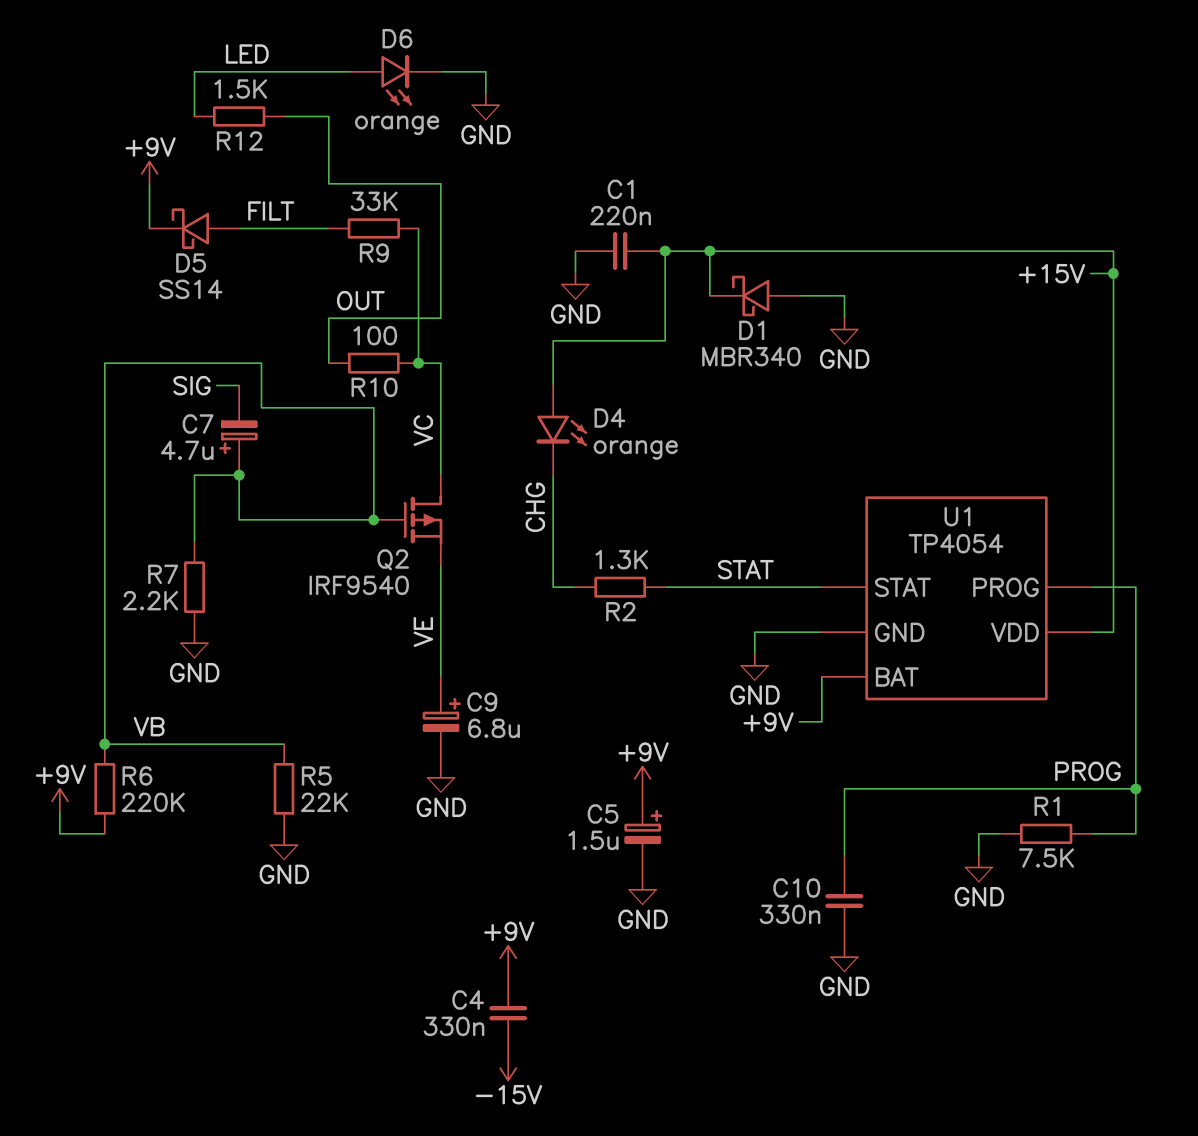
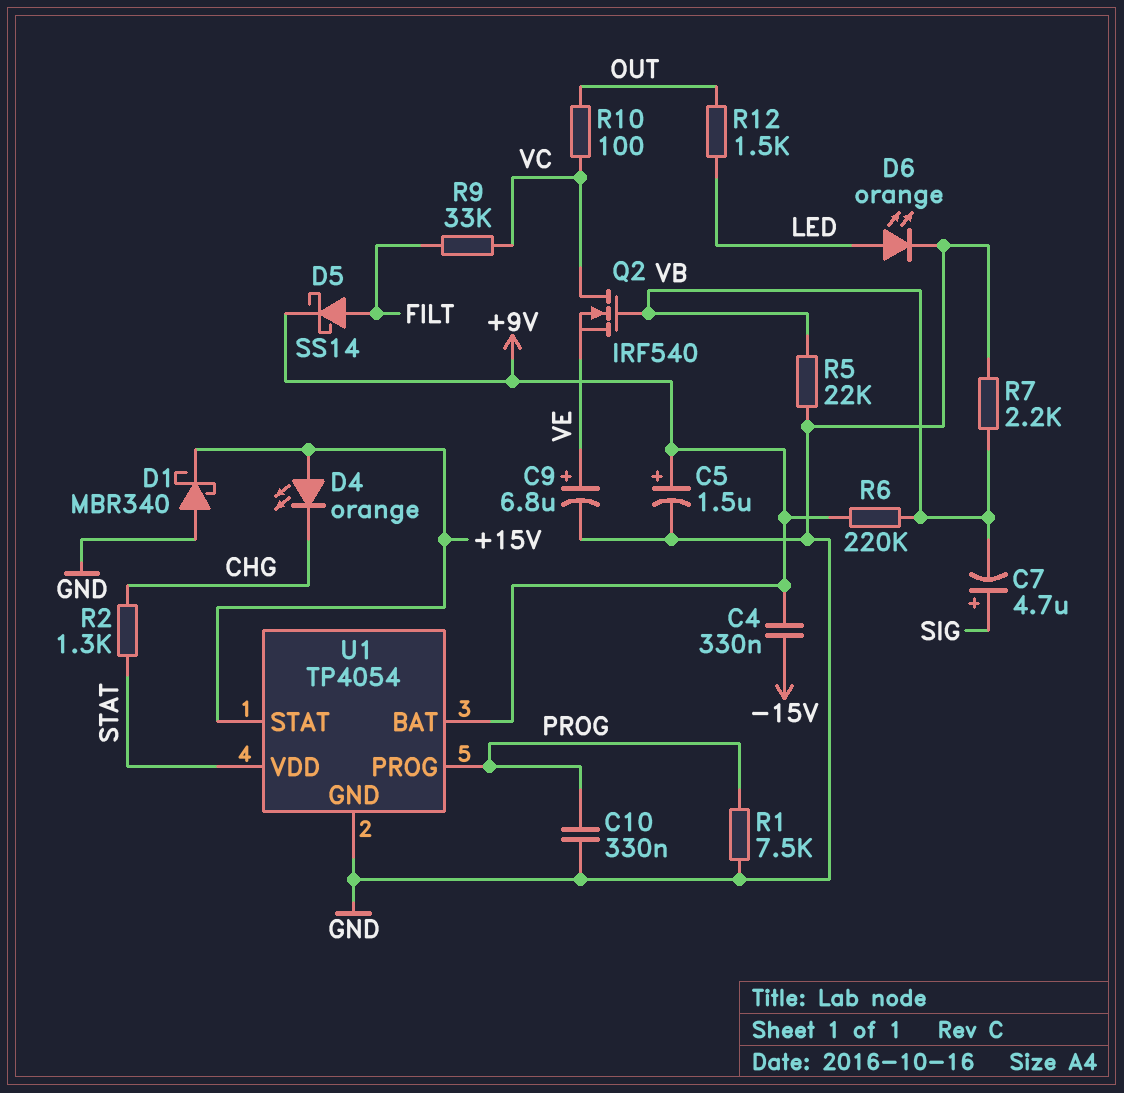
C1: 220nF (+15V, GND) -> none
C7: 4.7uF (plus VB, minus SIG) -> 4.7uF (plus SIG, minus VB)
Q2: PMOS IRF9540 (G VB, D VC, S VE) -> NMOS IRF540 (G VB, D VC, S VE)
U1 pin STAT: STAT -> +15V
U1 pin VDD: +15V -> STAT

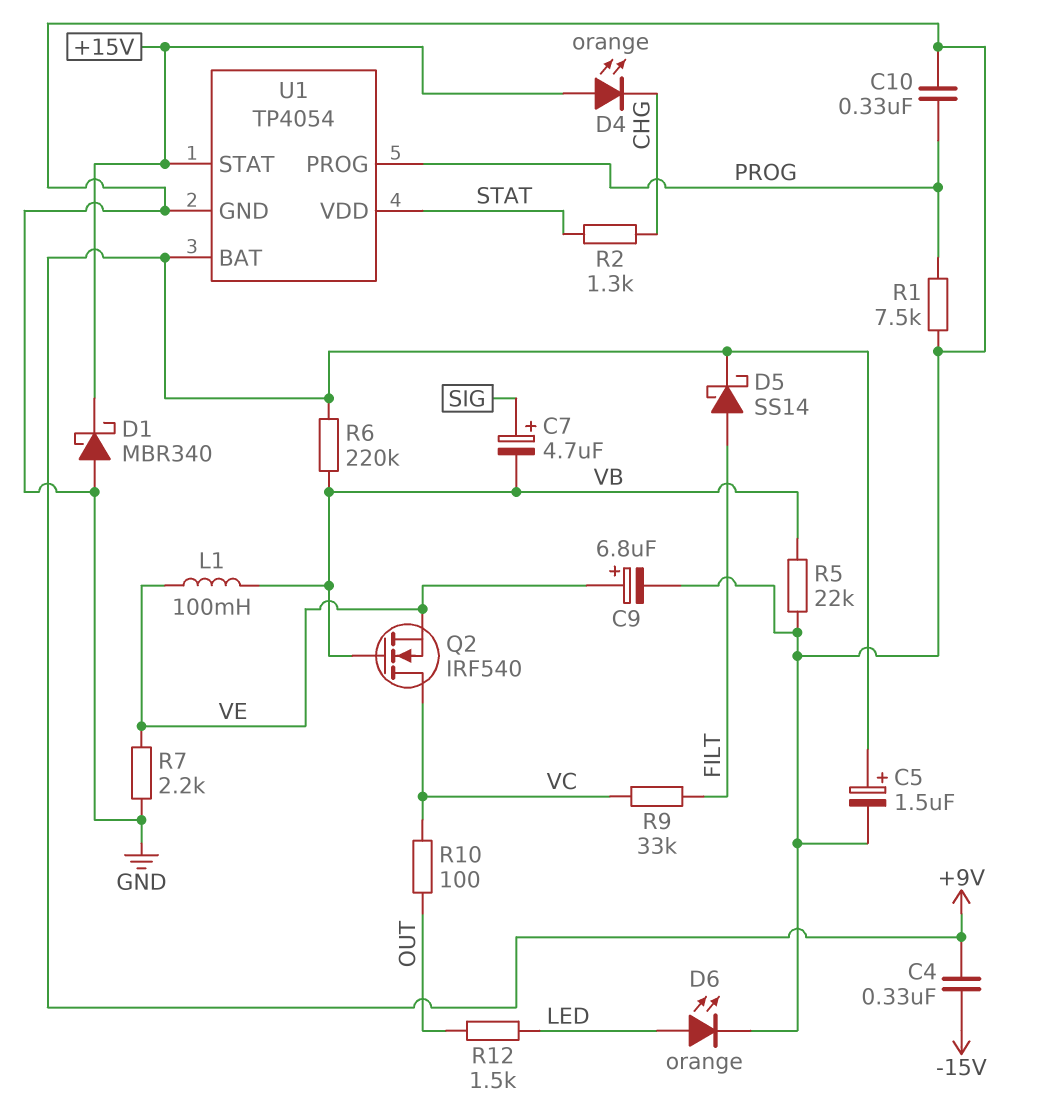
L1: none -> 100mH (VB, VE)
R7: 2.2k (GND, VB) -> 2.2k (GND, VE)

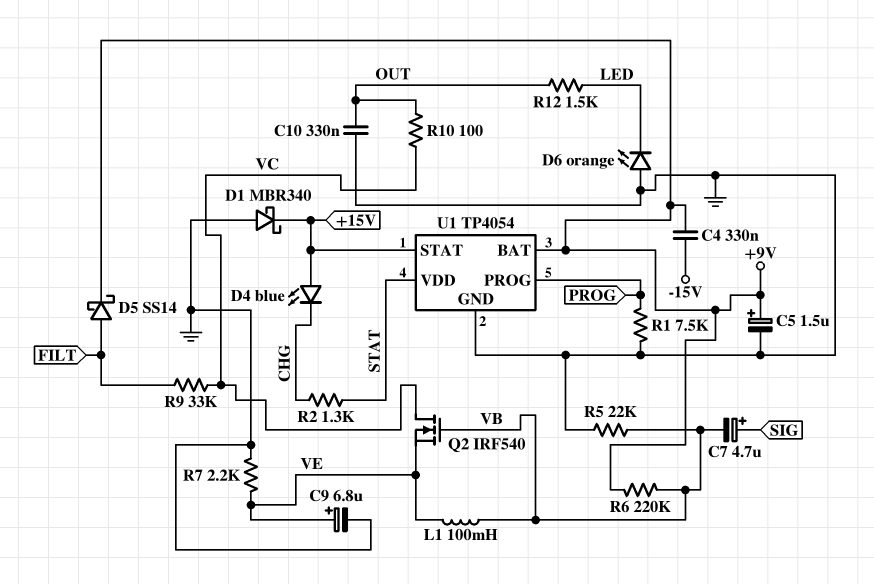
C10: 330nF (GND, PROG) -> 330nF (GND, OUT)
D4: LED orange (A +15V, K CHG) -> LED blue (A +15V, K CHG)
D6: LED orange (A LED, K GND) -> LED orange (A GND, K LED)

